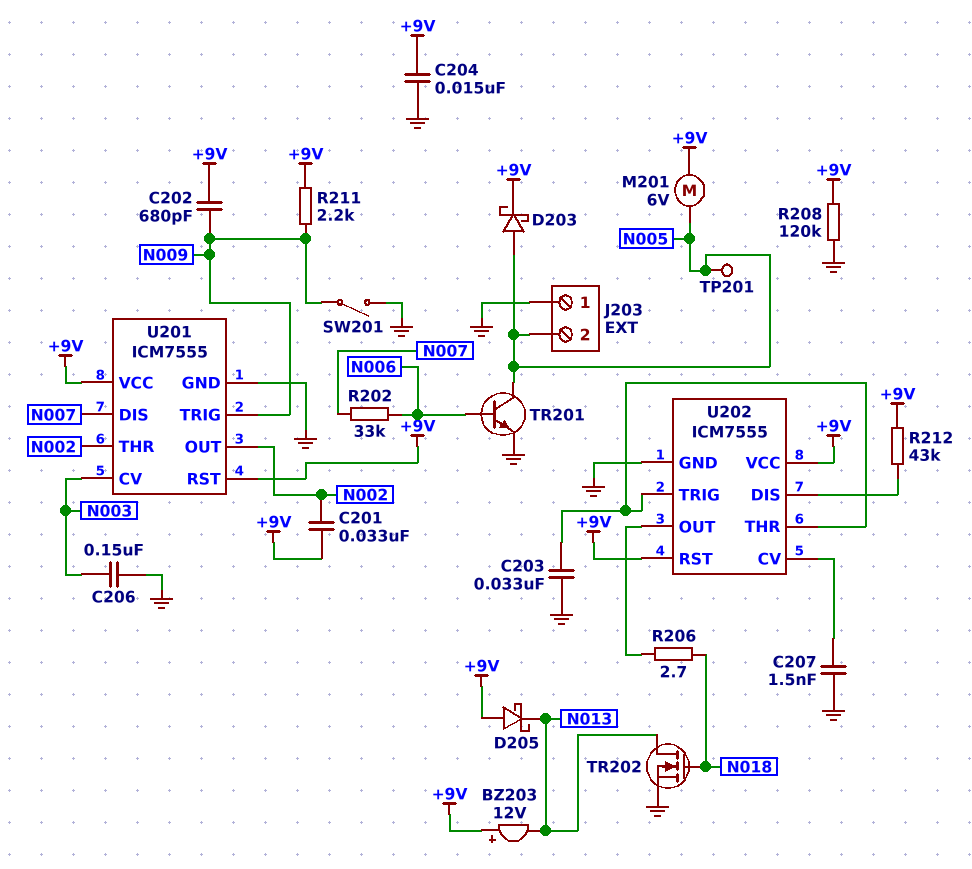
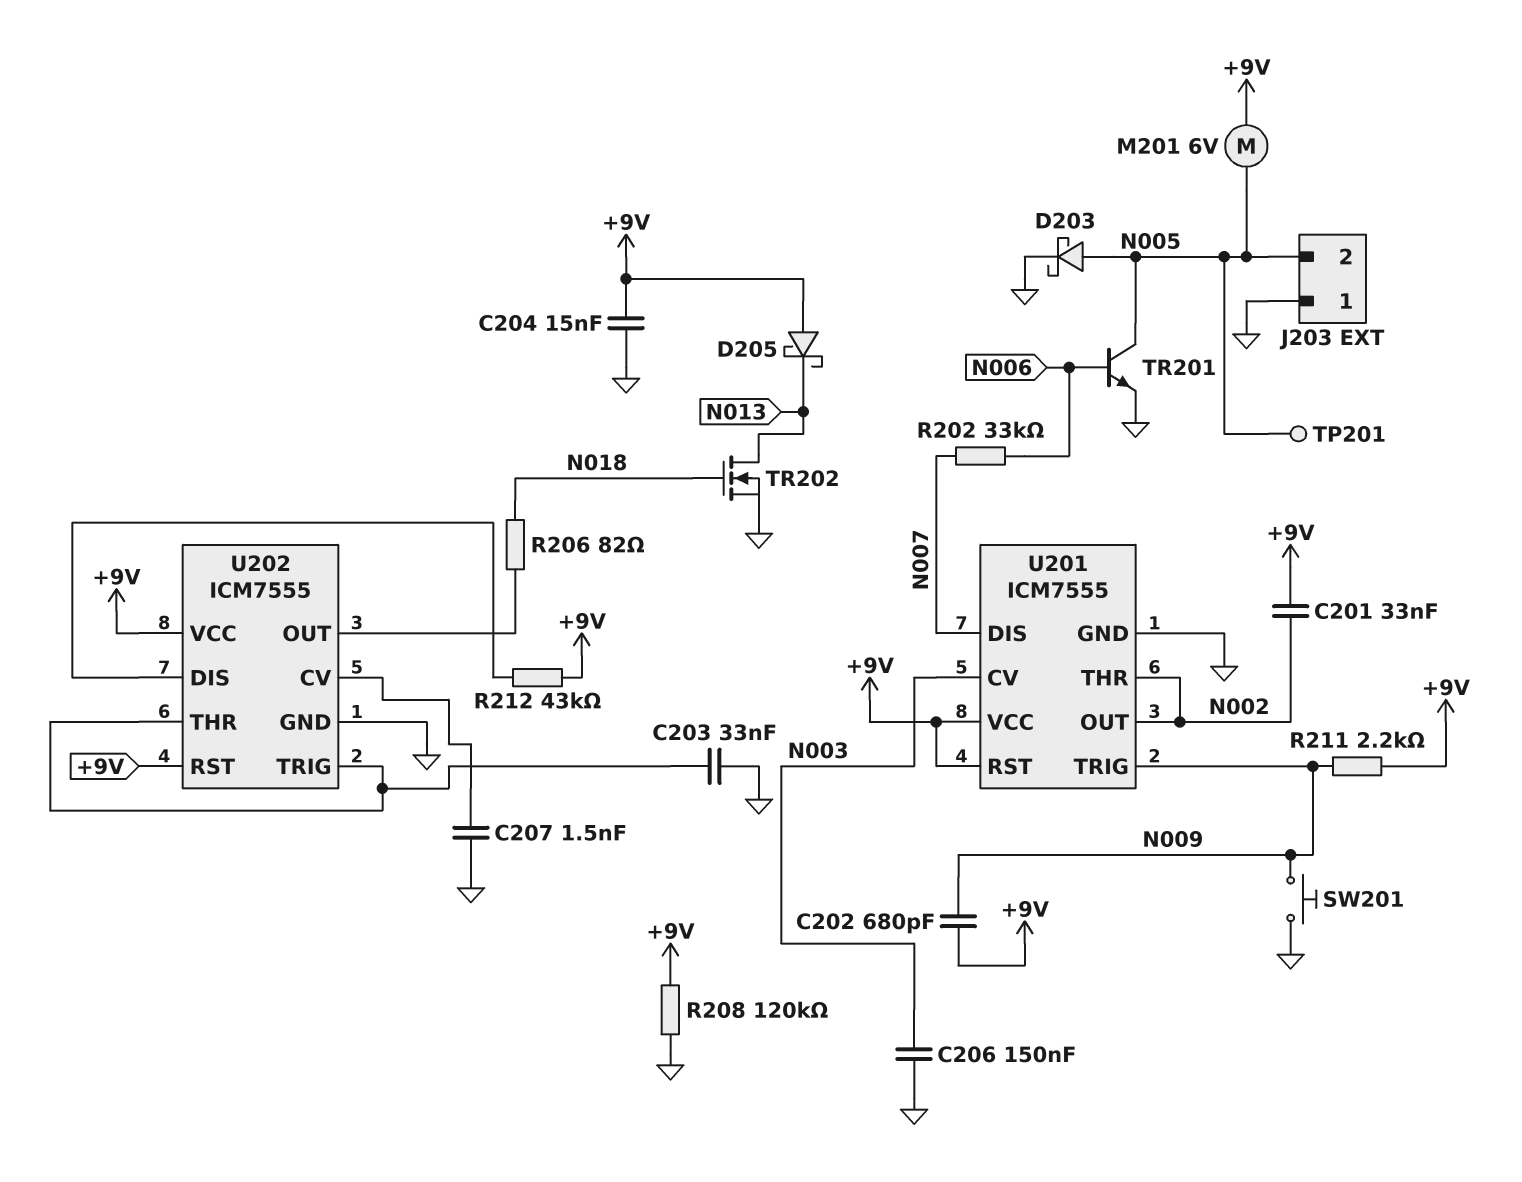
BZ203: buzzer 12V (plus +9V, minus N013) -> none
D203: schottky (A N005, K +9V) -> schottky (A N005, K GND)
R206: 2.7 (N018, U202/OUT) -> 82 (N018, U202/OUT)
SW201: switch (GND, N009) -> button (GND, N009)

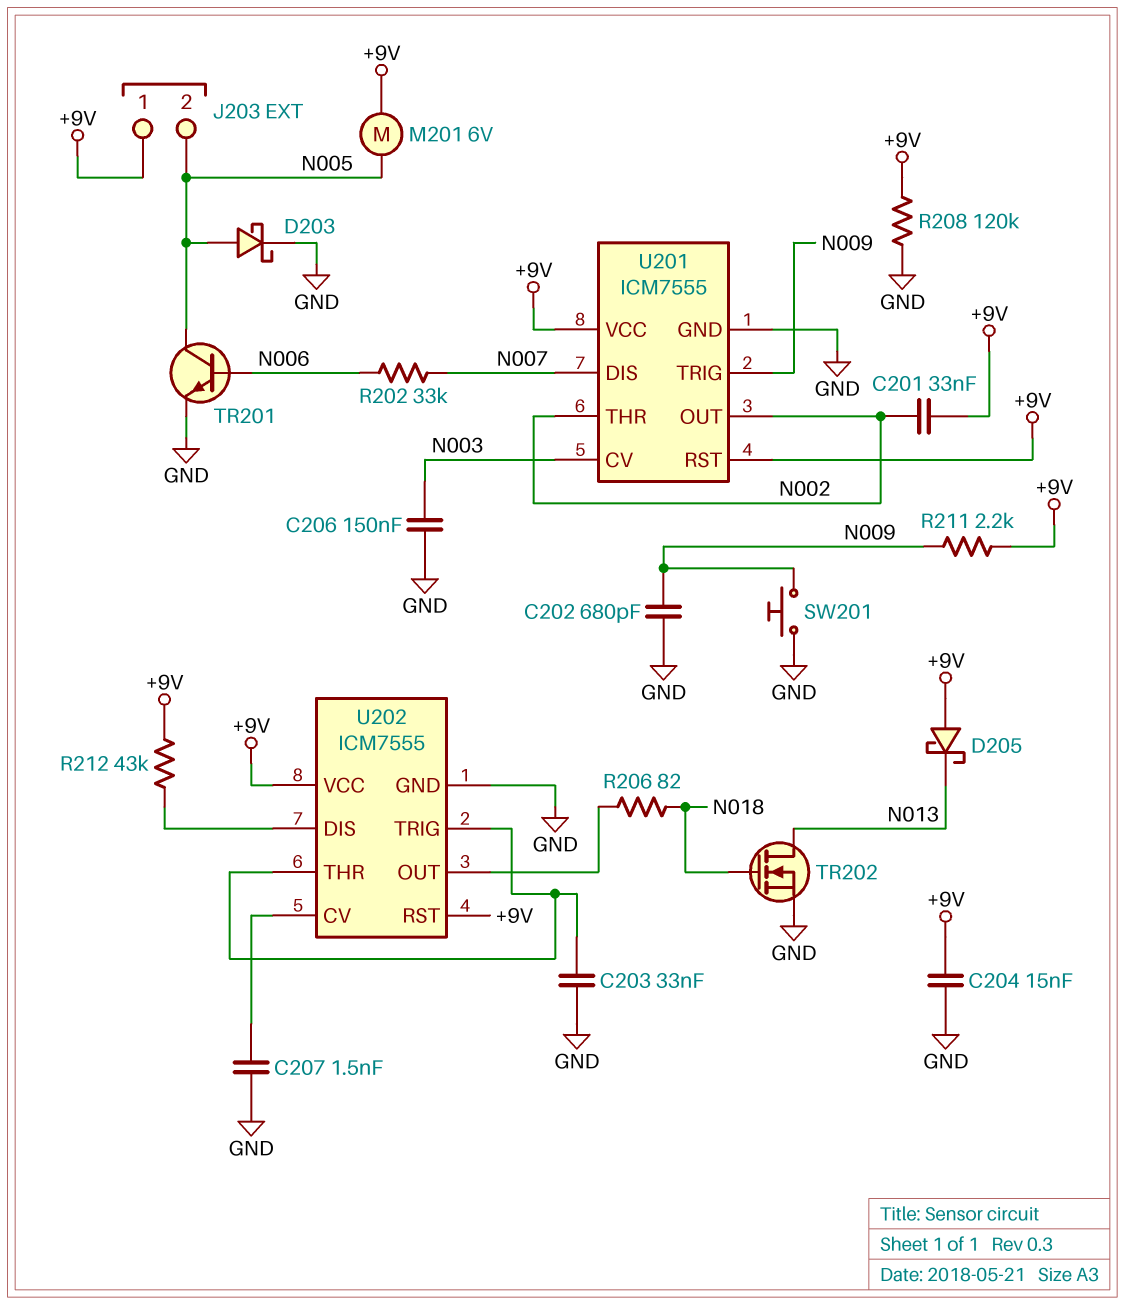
C202: 680pF (+9V, N009) -> 680pF (GND, N009)
J203 pin 1: GND -> +9V
TP201: test point (N005) -> none

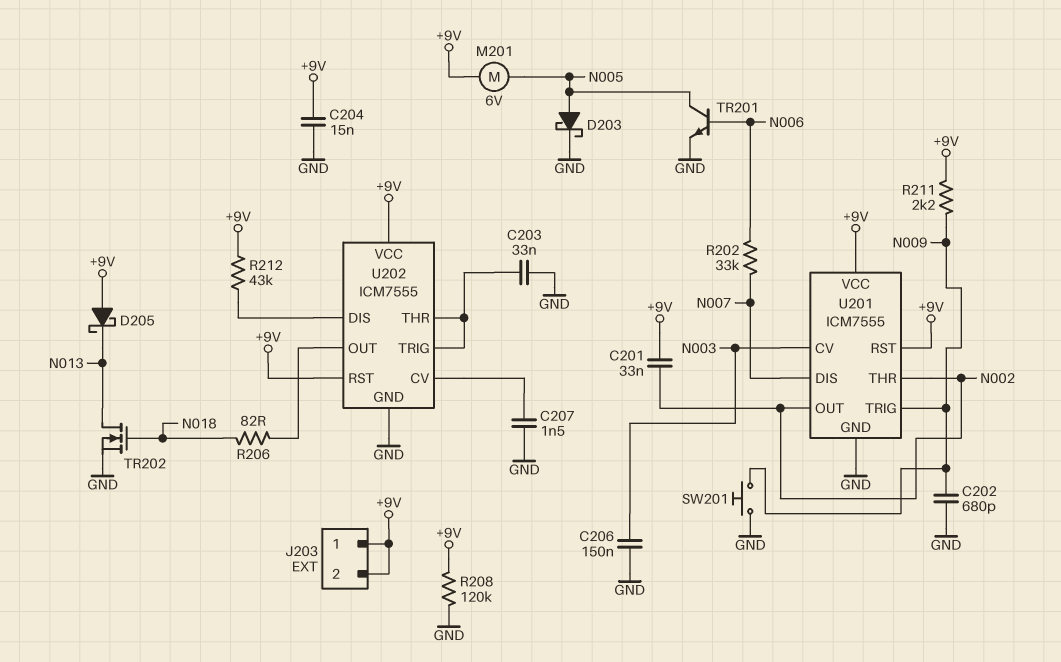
J203 pin 2: N005 -> +9V

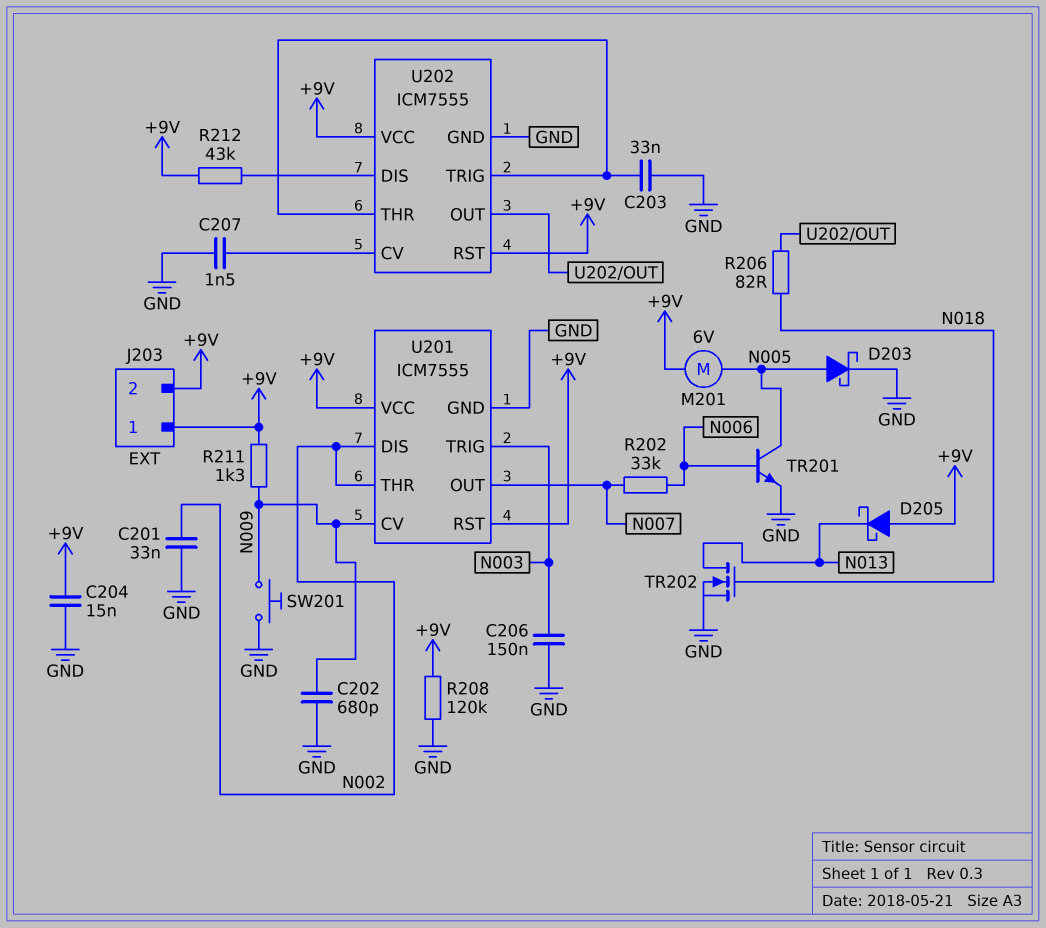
C201: 33nF (+9V, N002) -> 33nF (GND, N002)
R211: 2.2k (+9V, N009) -> 1.3k (+9V, N009)
U201 pin CV: N003 -> N009
U201 pin DIS: N007 -> N002
U201 pin OUT: N002 -> N007
U201 pin TRIG: N009 -> N003

